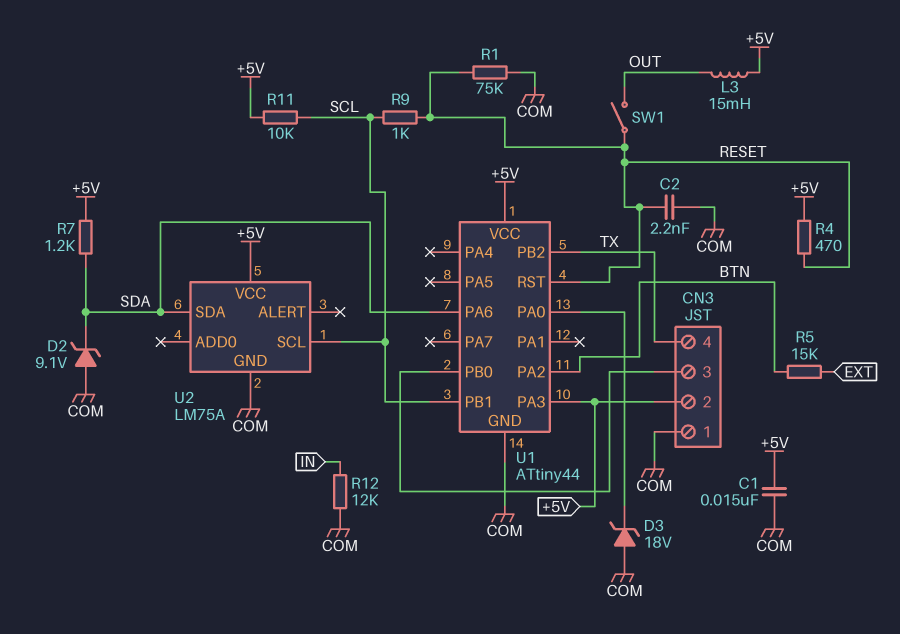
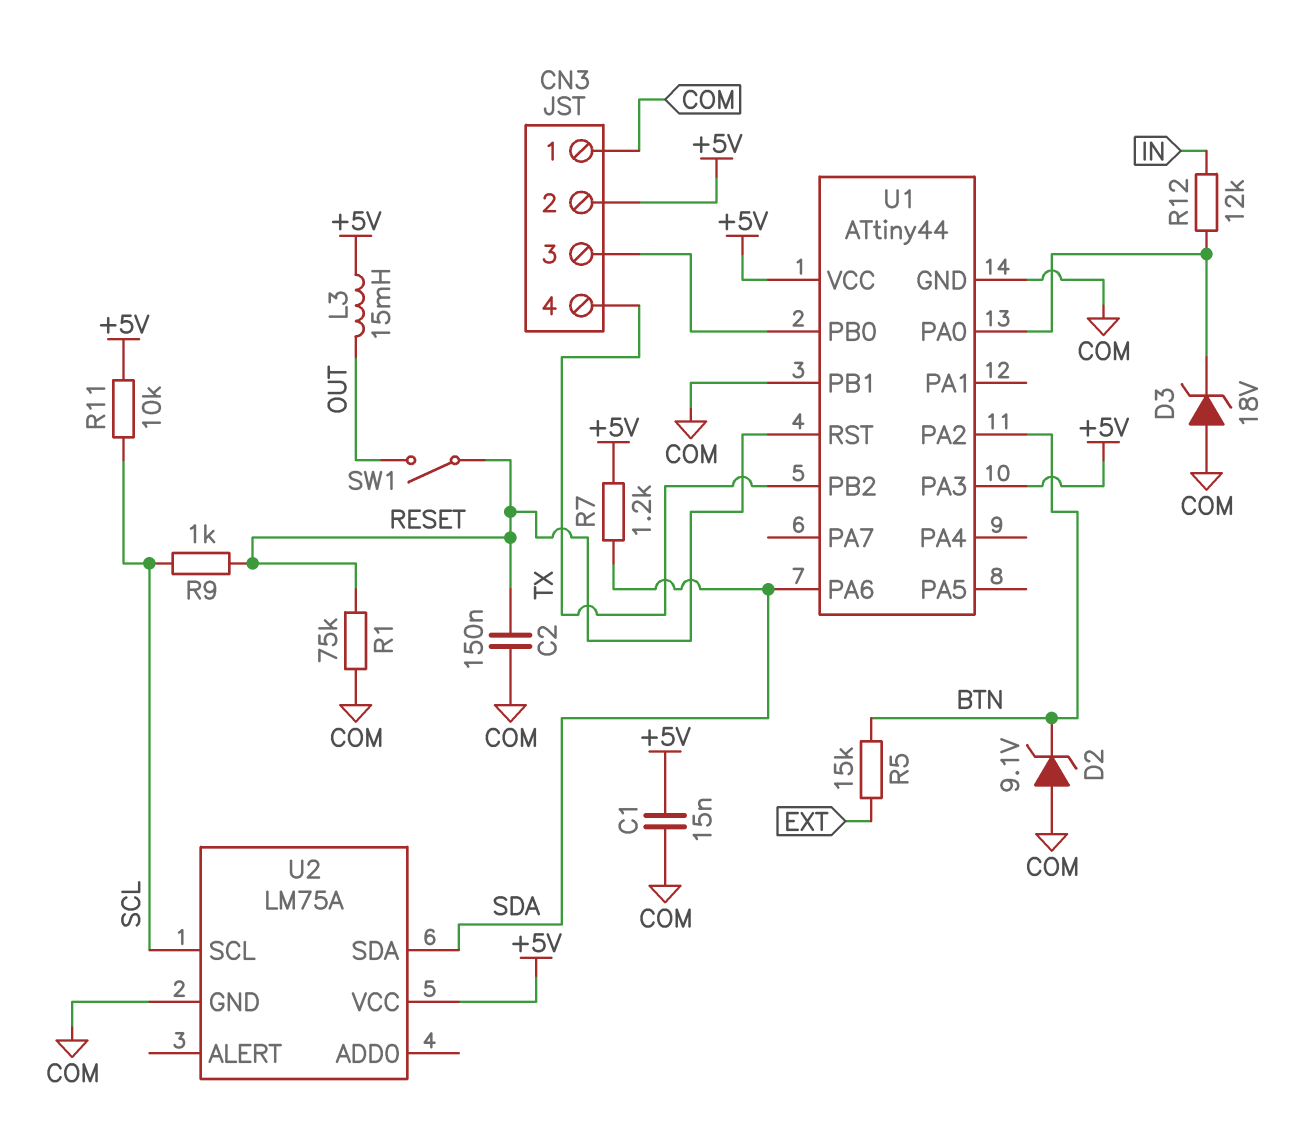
C2: 2.2nF (COM, RESET) -> 150nF (COM, RESET)
D2: zener 9.1V (A COM, K SDA) -> zener 9.1V (A COM, K BTN)
R4: 470 (+5V, RESET) -> none
R12: 12k (COM, IN) -> 12k (IN, U1/PA0)
U1 pin PB1: SCL -> COM

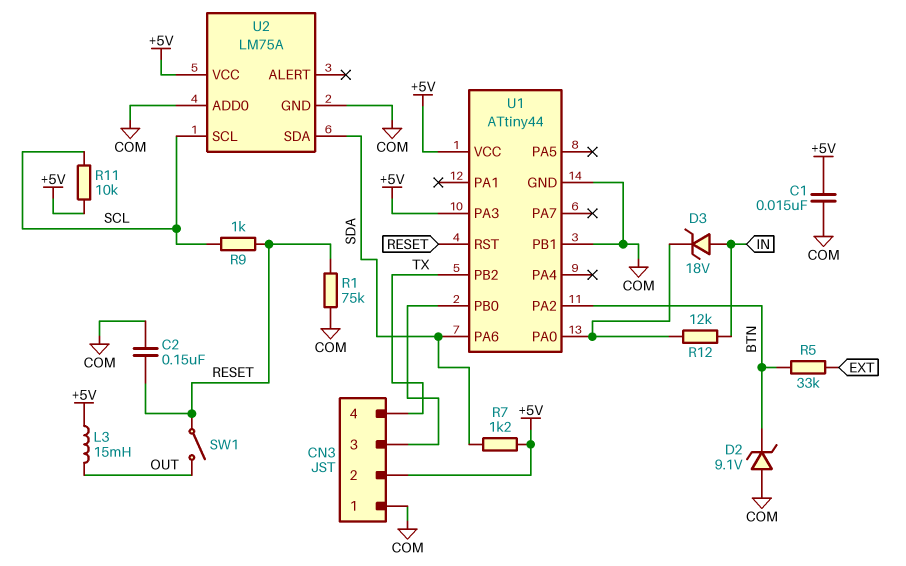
D3: zener 18V (A COM, K U1/PA0) -> zener 18V (A IN, K U1/PA0)
R5: 15k (BTN, EXT) -> 33k (BTN, EXT)
U2 pin ADD0: none -> COM

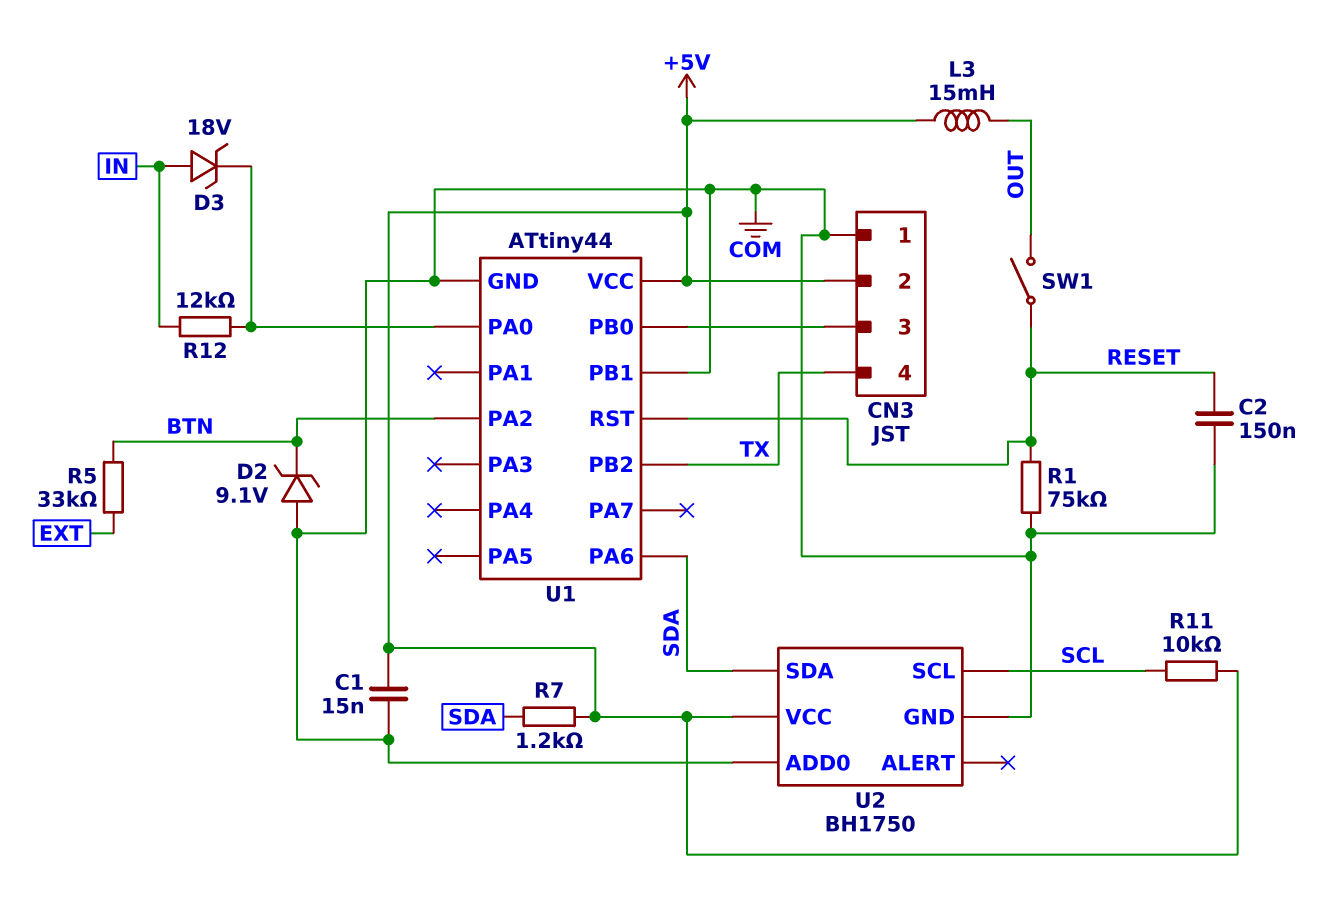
R9: 1k (RESET, SCL) -> none
U1 pin PA3: +5V -> none
U2: LM75A -> BH1750

